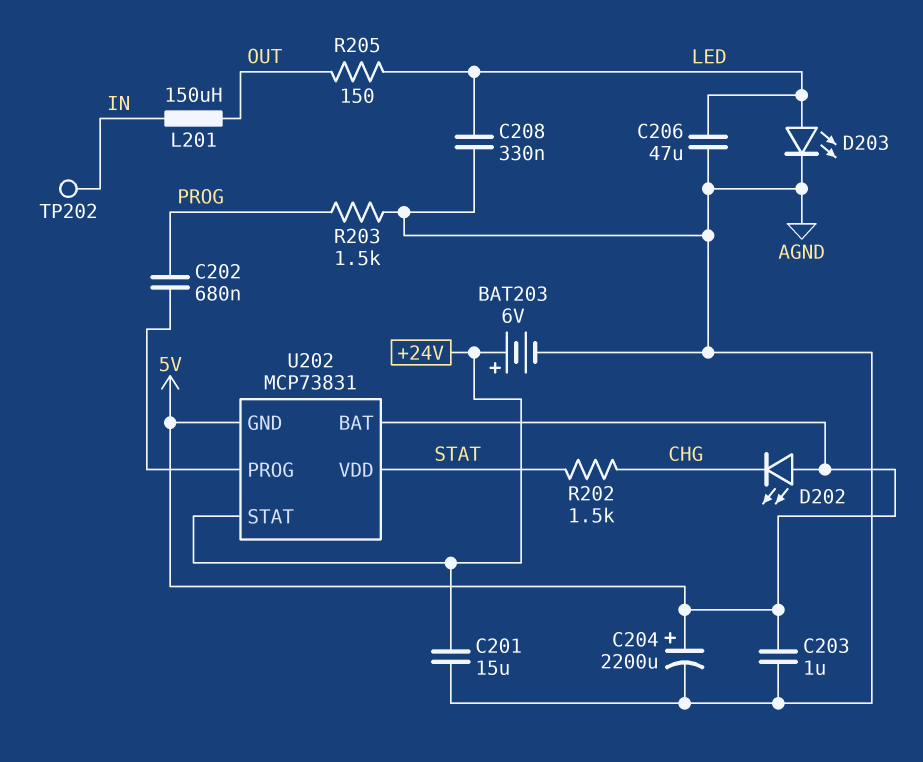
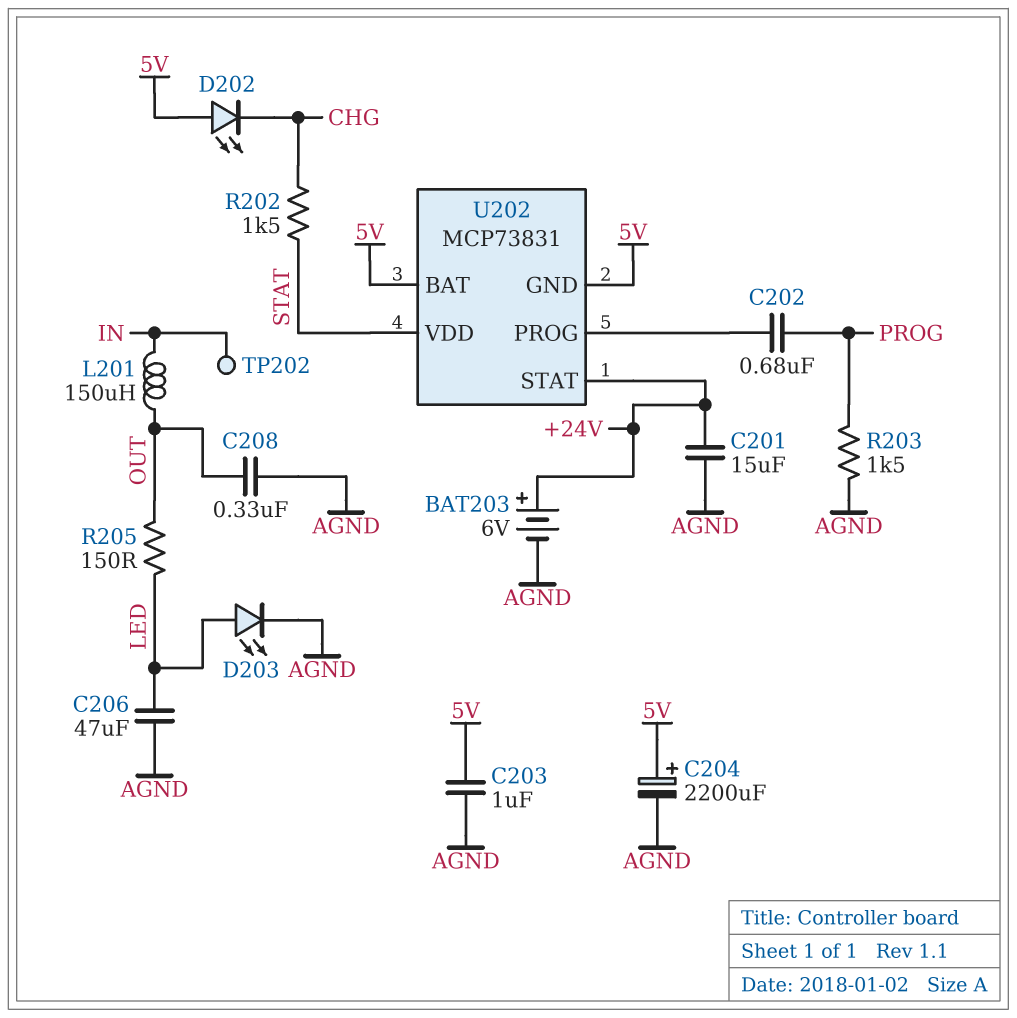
C208: 330nF (AGND, LED) -> 330nF (AGND, OUT)

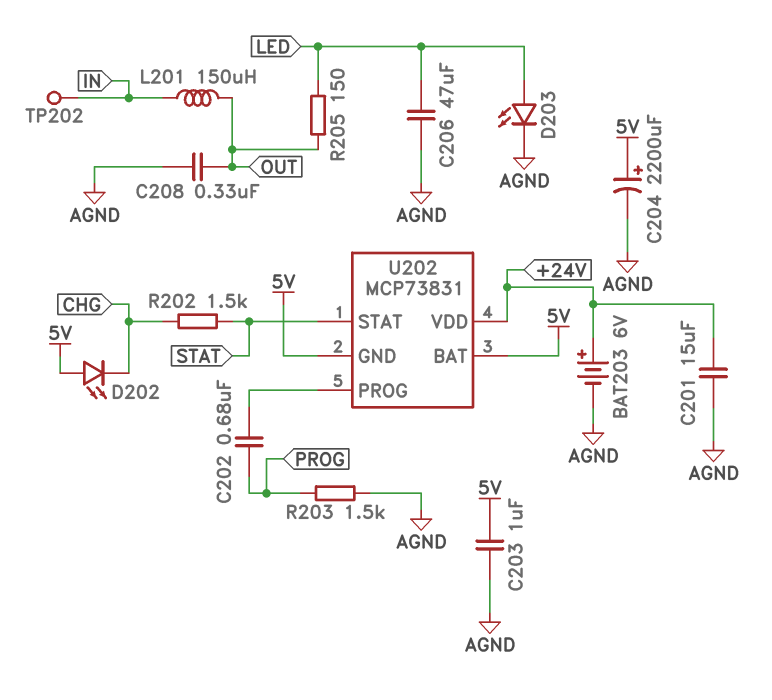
U202 pin STAT: +24V -> STAT
U202 pin VDD: STAT -> +24V

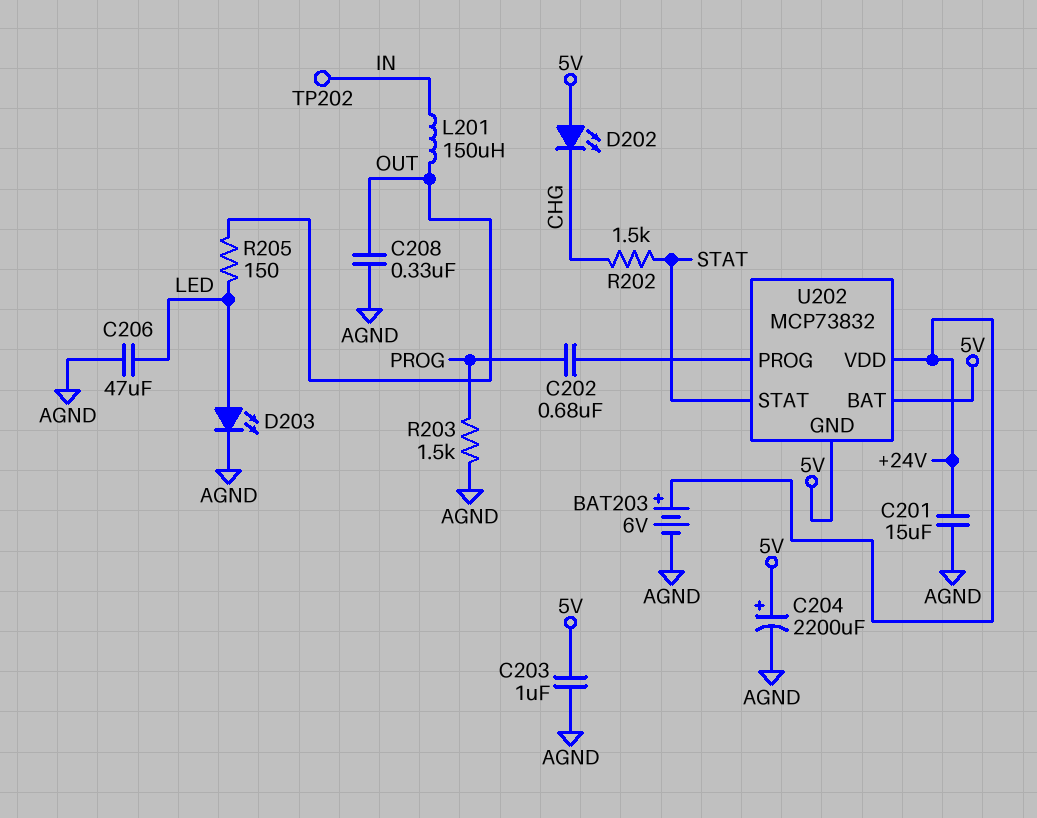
U202: MCP73831 -> MCP73832

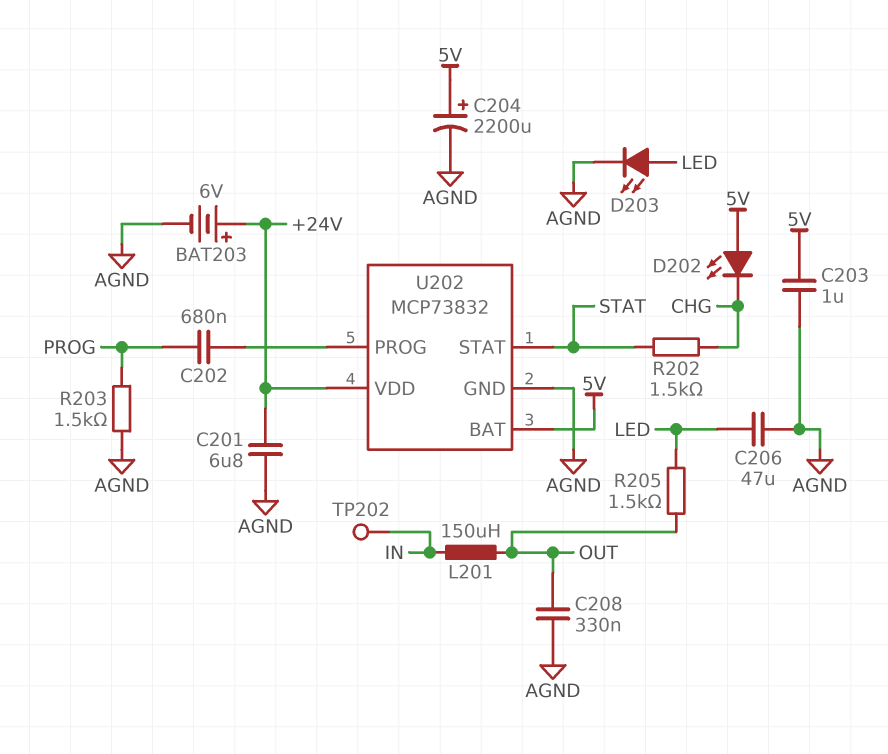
C201: 15uF (+24V, AGND) -> 6.8uF (+24V, AGND)
R205: 150 (LED, OUT) -> 1.5k (LED, OUT)
U202 pin GND: 5V -> AGND

